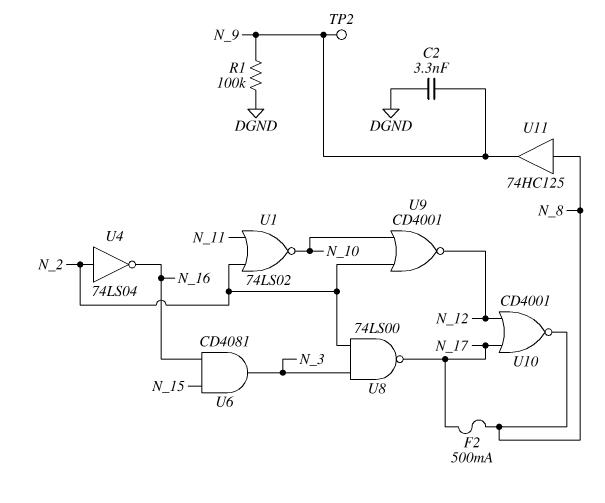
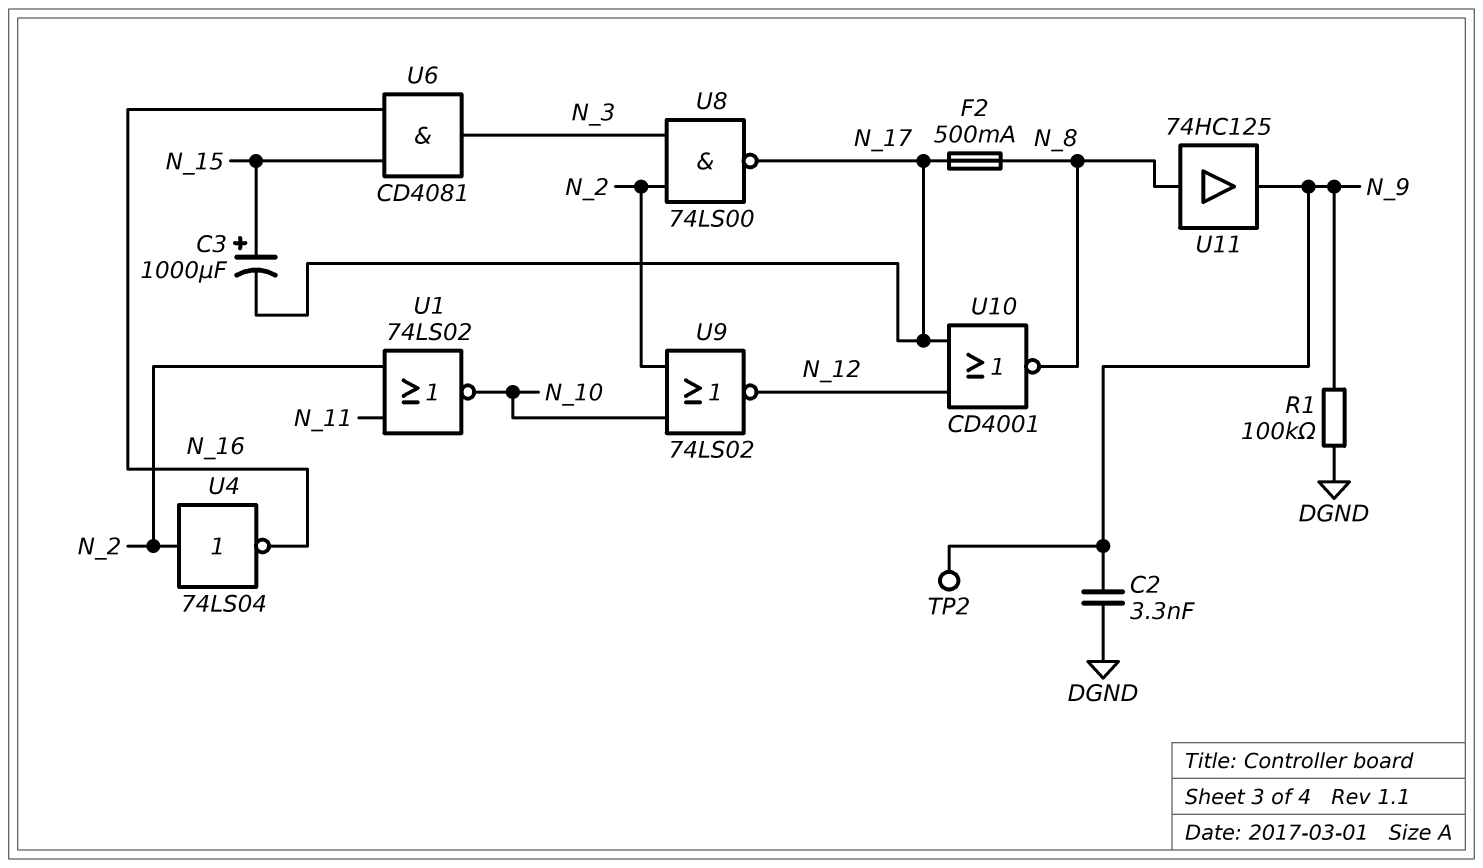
C3: none -> 1000uF (plus N_15, minus N_17)
U9: NOR CD4001 (in N_2, in N_10, out N_12) -> NOR 74LS02 (in N_2, in N_10, out N_12)

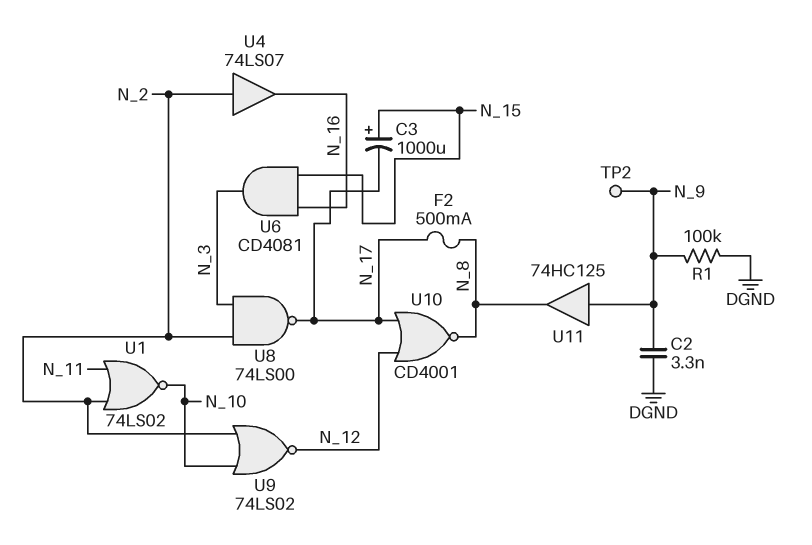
U4: NOT 74LS04 (in N_2, out N_16) -> buffer 74LS07 (in N_2, out N_16)
U11: buffer 74HC125 (in N_8, out N_9) -> buffer 74HC125 (in N_9, out N_8)

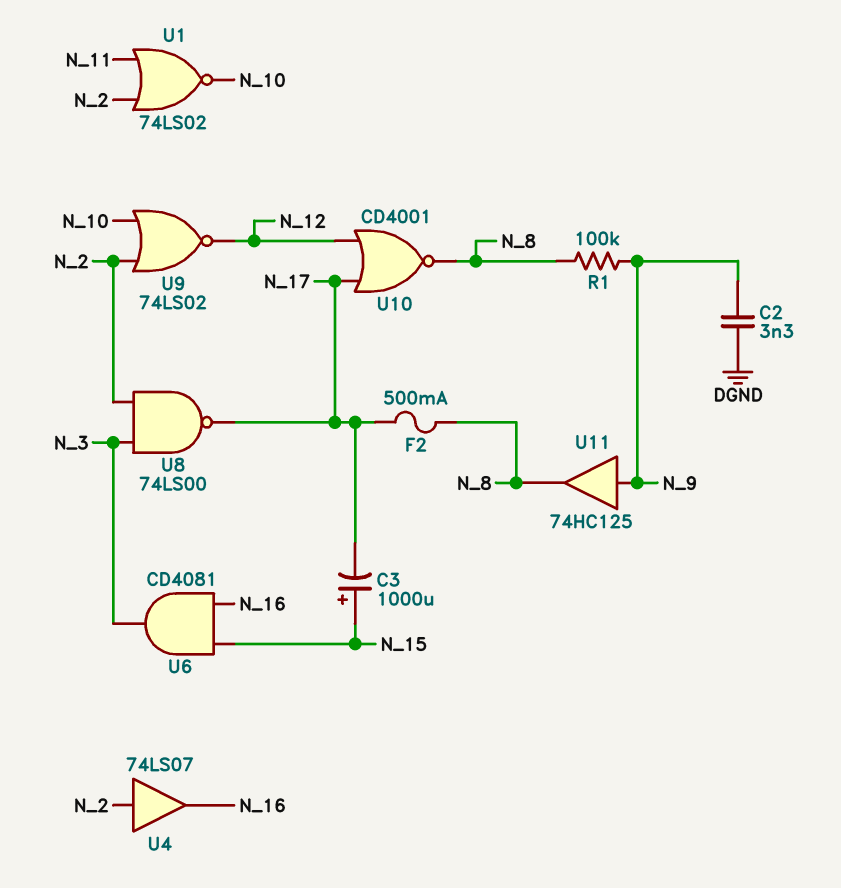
R1: 100k (DGND, N_9) -> 100k (N_8, N_9)
TP2: test point (N_9) -> none

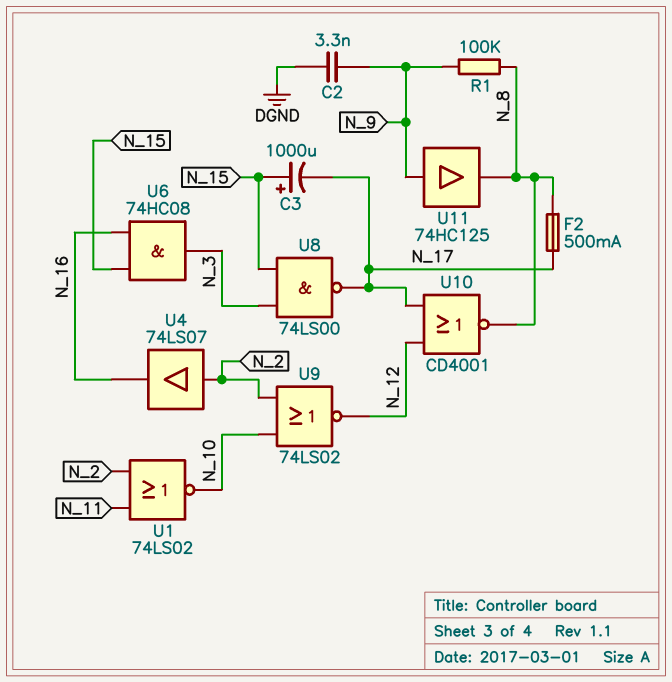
U6: AND CD4081 (in N_15, in N_16, out N_3) -> AND 74HC08 (in N_15, in N_16, out N_3)
U8: NAND 74LS00 (in N_2, in N_3, out N_17) -> NAND 74LS00 (in N_3, in N_15, out N_17)

